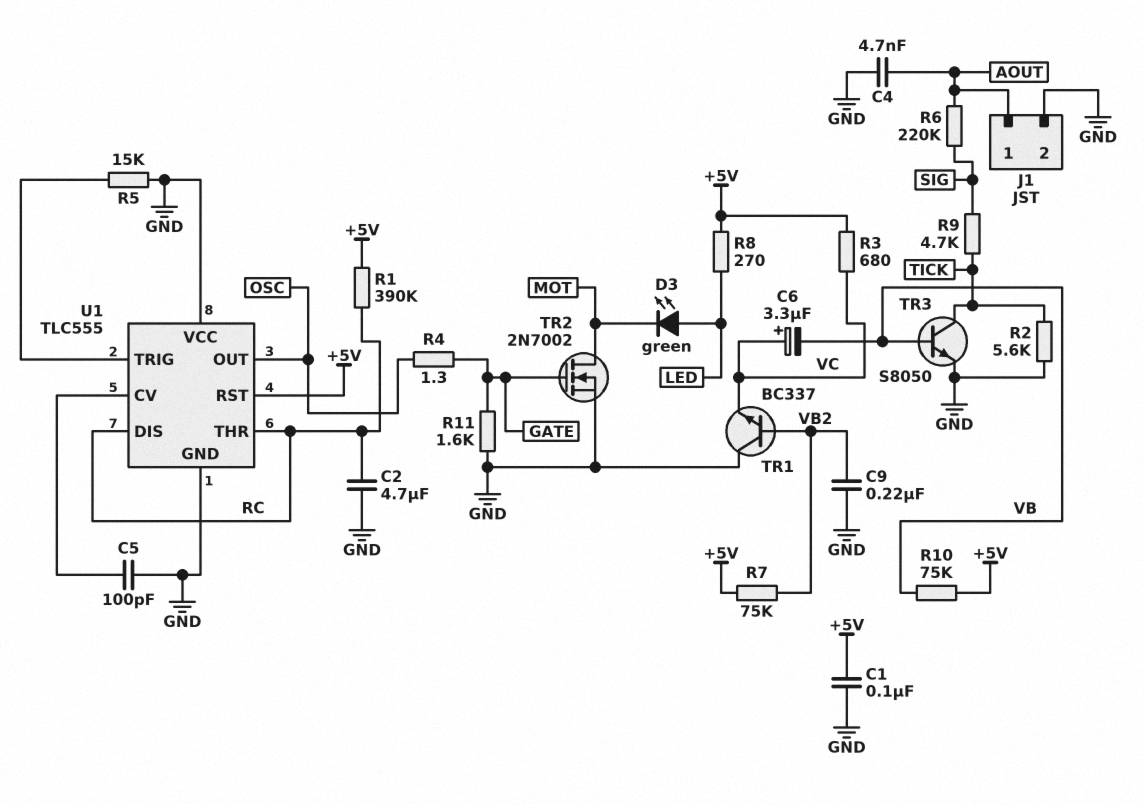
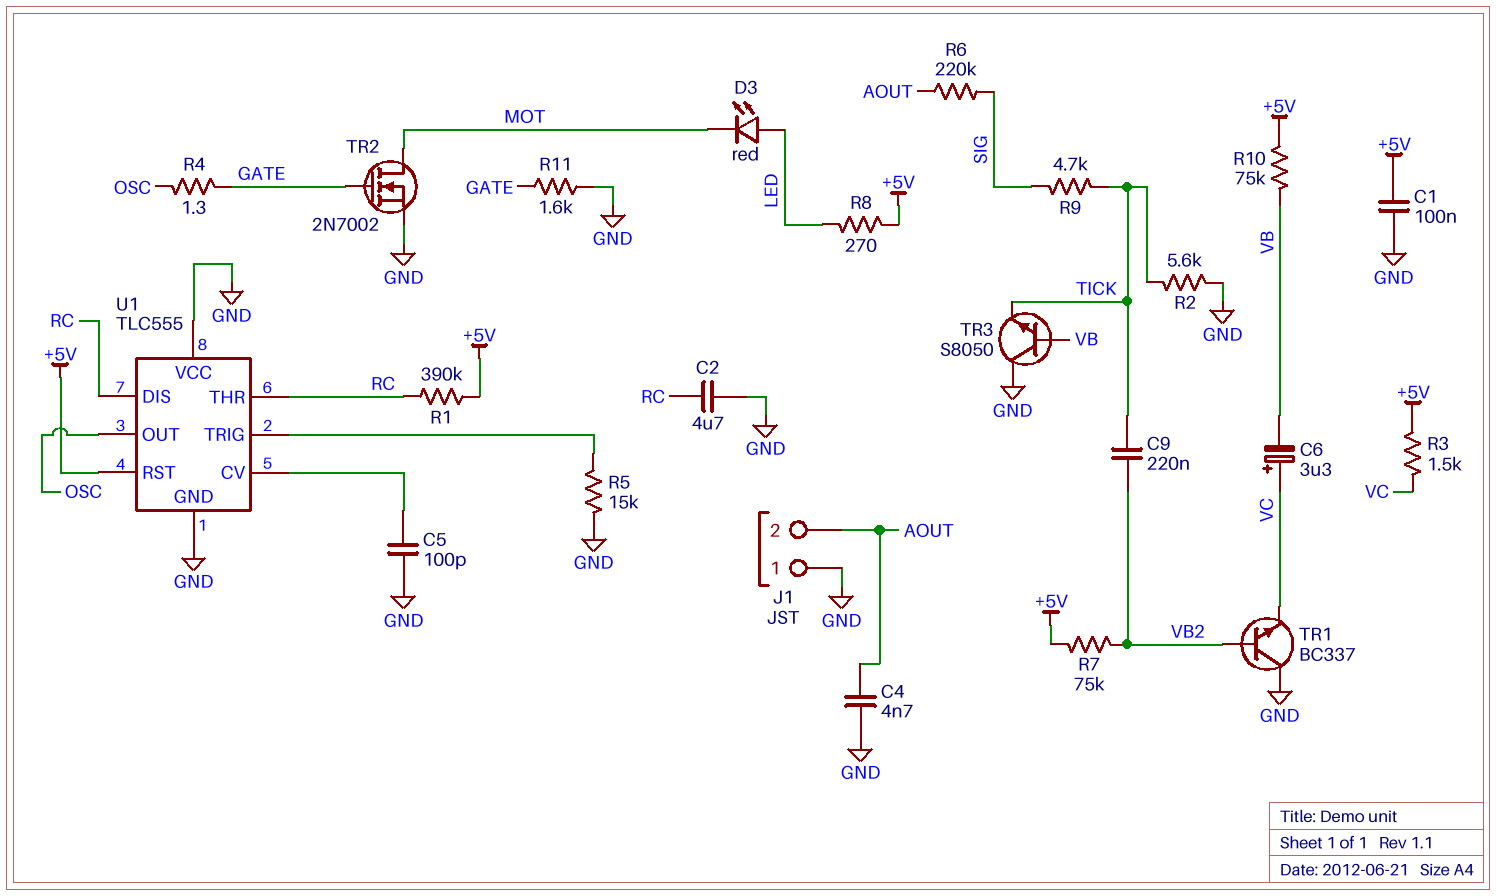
C9: 220nF (GND, VB2) -> 220nF (TICK, VB2)
D3: LED green (A LED, K MOT) -> LED red (A LED, K MOT)
J1 pin 1: AOUT -> GND
J1 pin 2: GND -> AOUT
R3: 680 (+5V, VC) -> 1.5k (+5V, VC)
TR3: NPN S8050 (B VB, C TICK, E GND) -> NPN S8050 (B VB, C GND, E TICK)

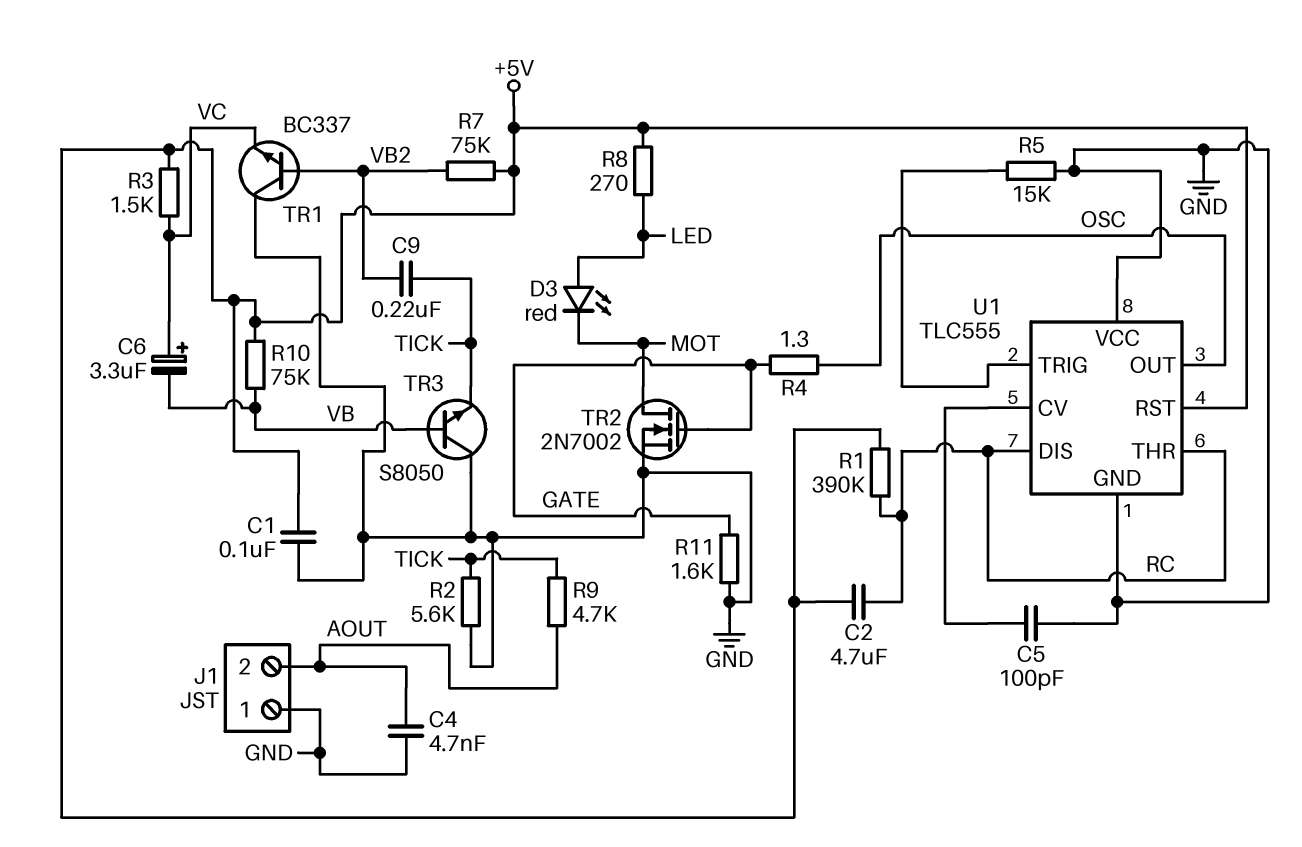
C2: 4.7uF (GND, RC) -> 4.7uF (+5V, RC)
R6: 220k (AOUT, SIG) -> none
R9: 4.7k (SIG, TICK) -> 4.7k (AOUT, TICK)

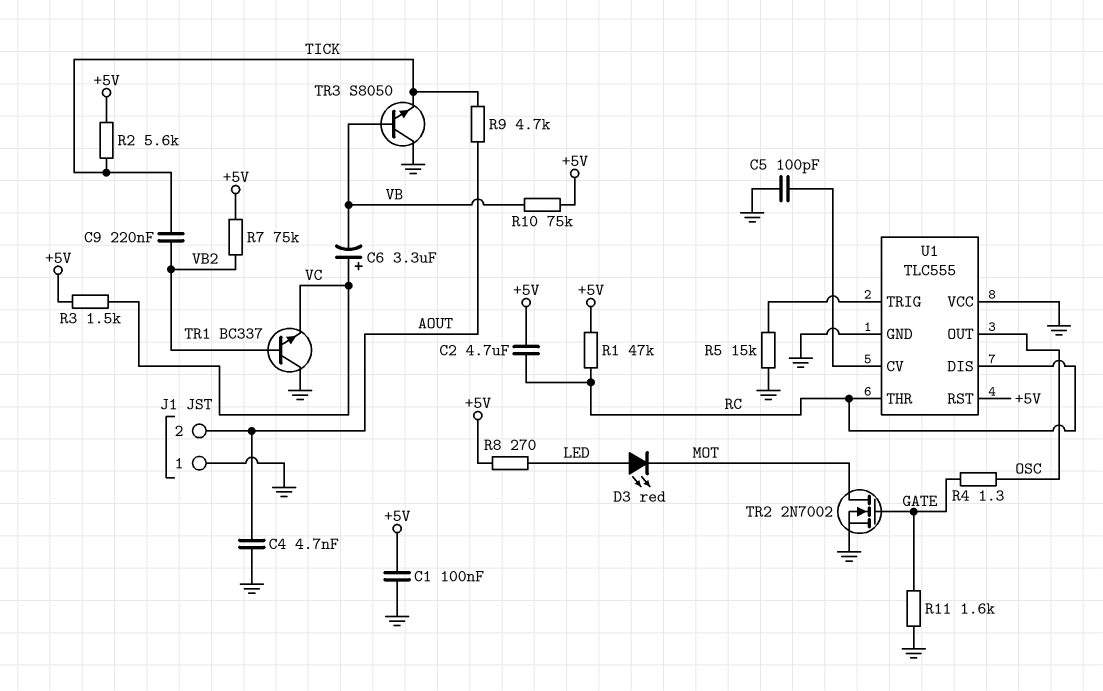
R1: 390k (+5V, RC) -> 47k (+5V, RC)
R2: 5.6k (GND, TICK) -> 5.6k (+5V, TICK)

